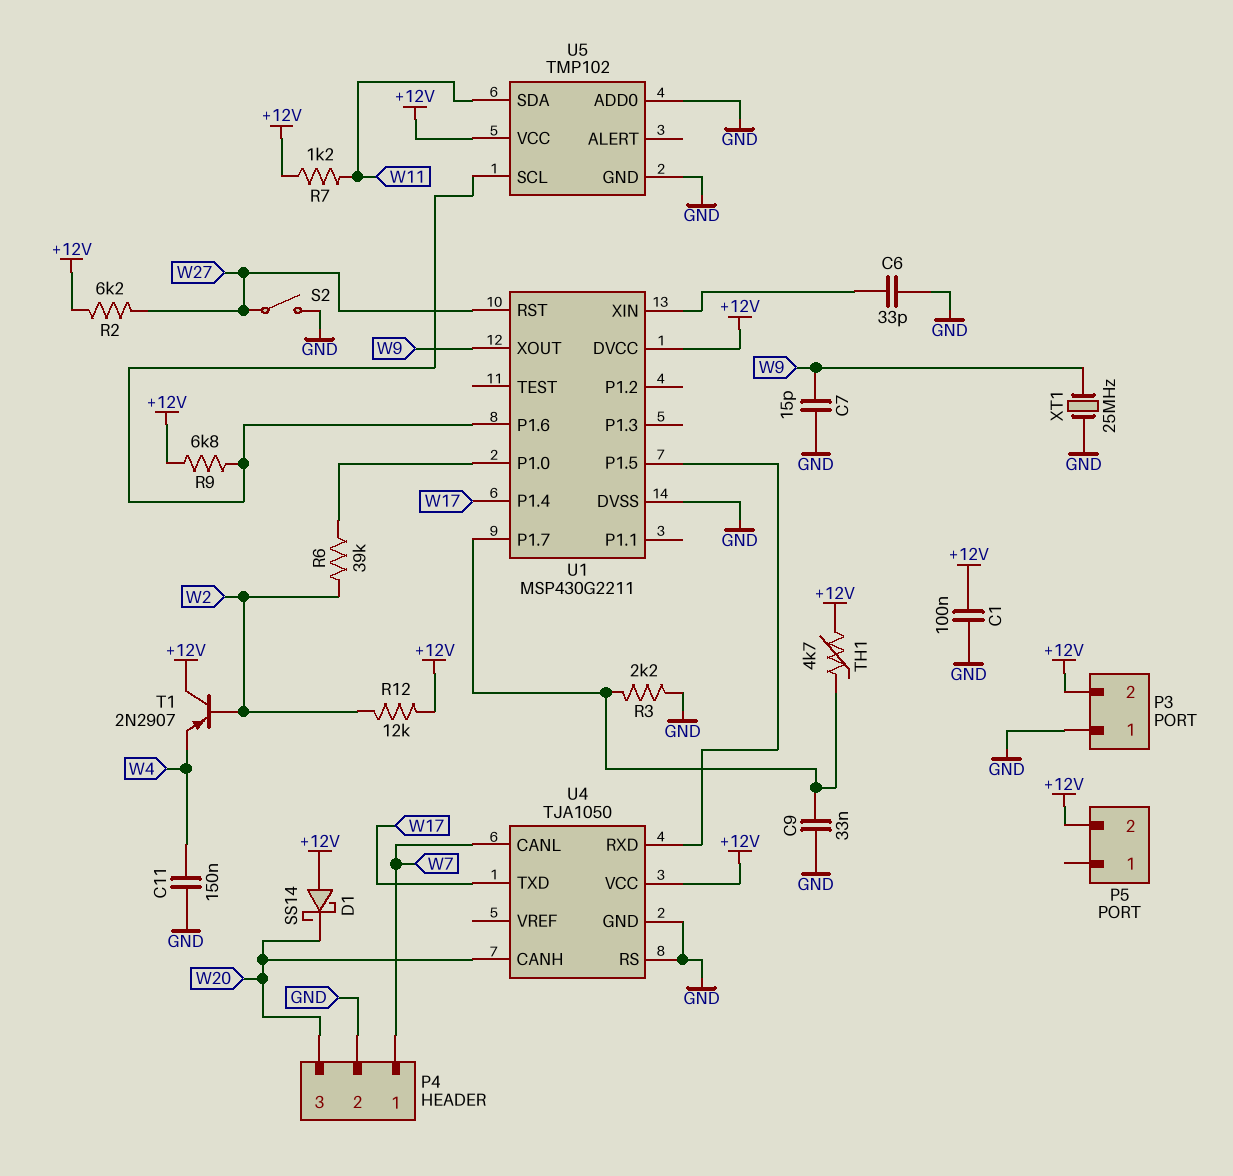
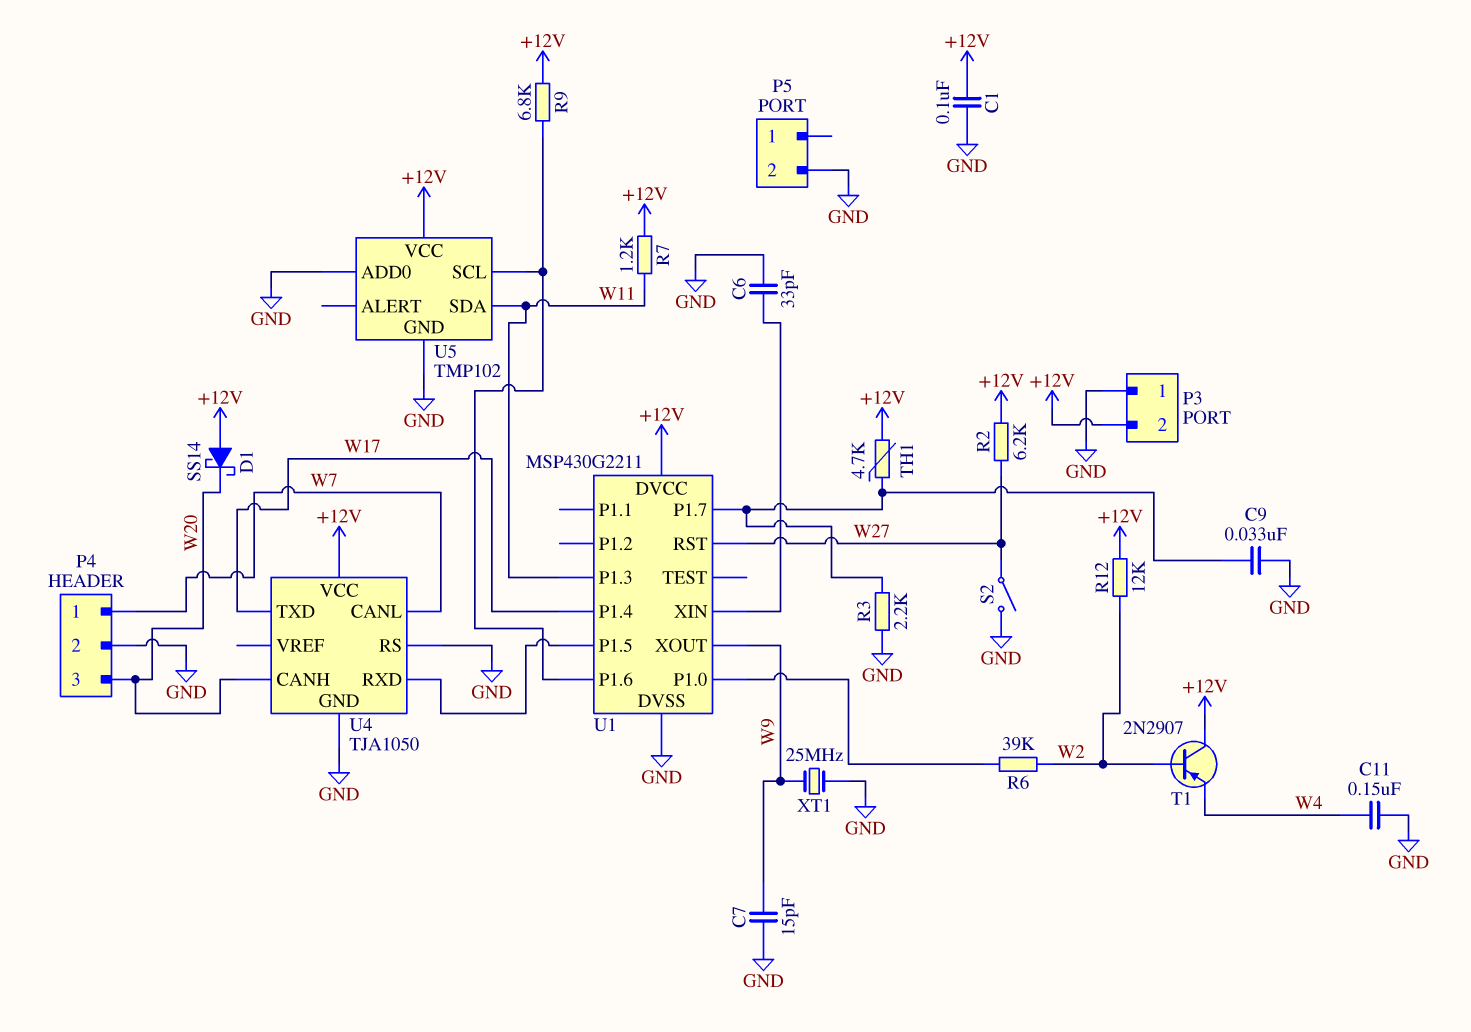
P5 pin 2: +12V -> GND
U1 pin P1.3: none -> W11

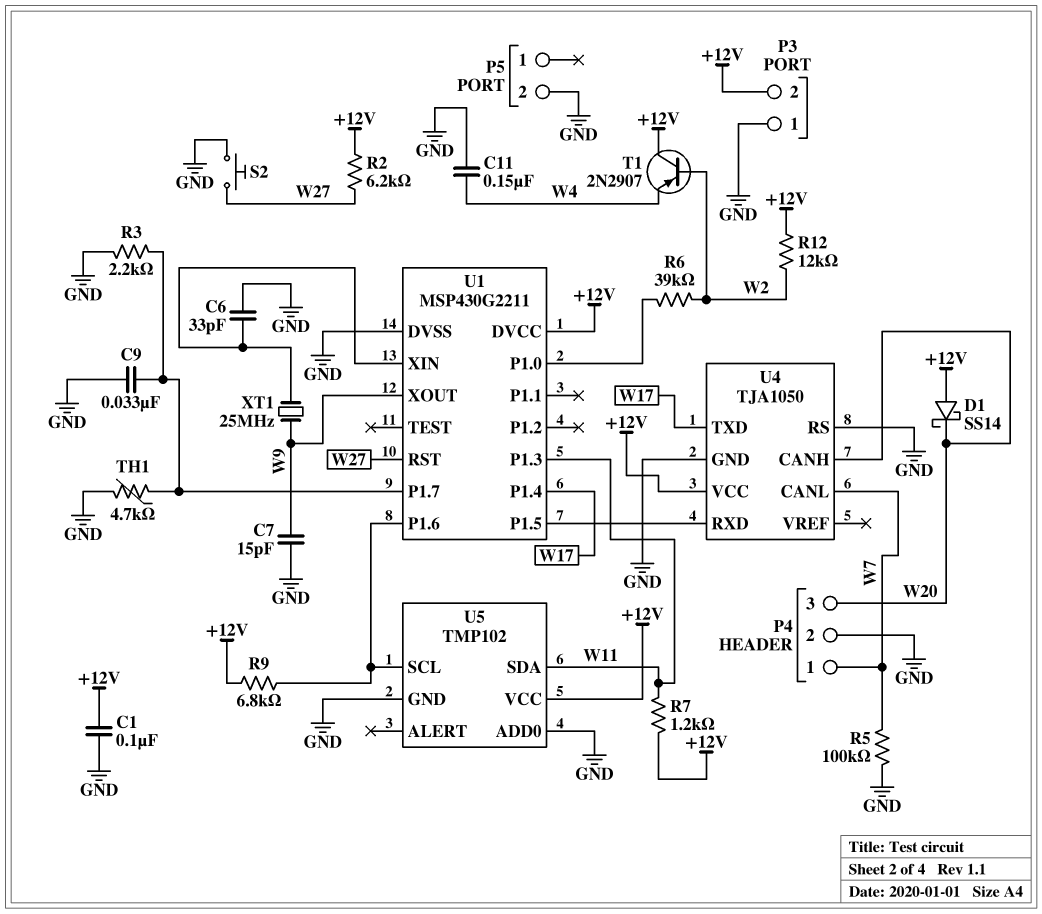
R5: none -> 100k (GND, W7)
S2: switch (GND, W27) -> button (GND, W27)
TH1: 4.7k (+12V, U1/P1.7) -> 4.7k (GND, U1/P1.7)
XT1: 25MHz (GND, W9) -> 25MHz (U1/XIN, W9)

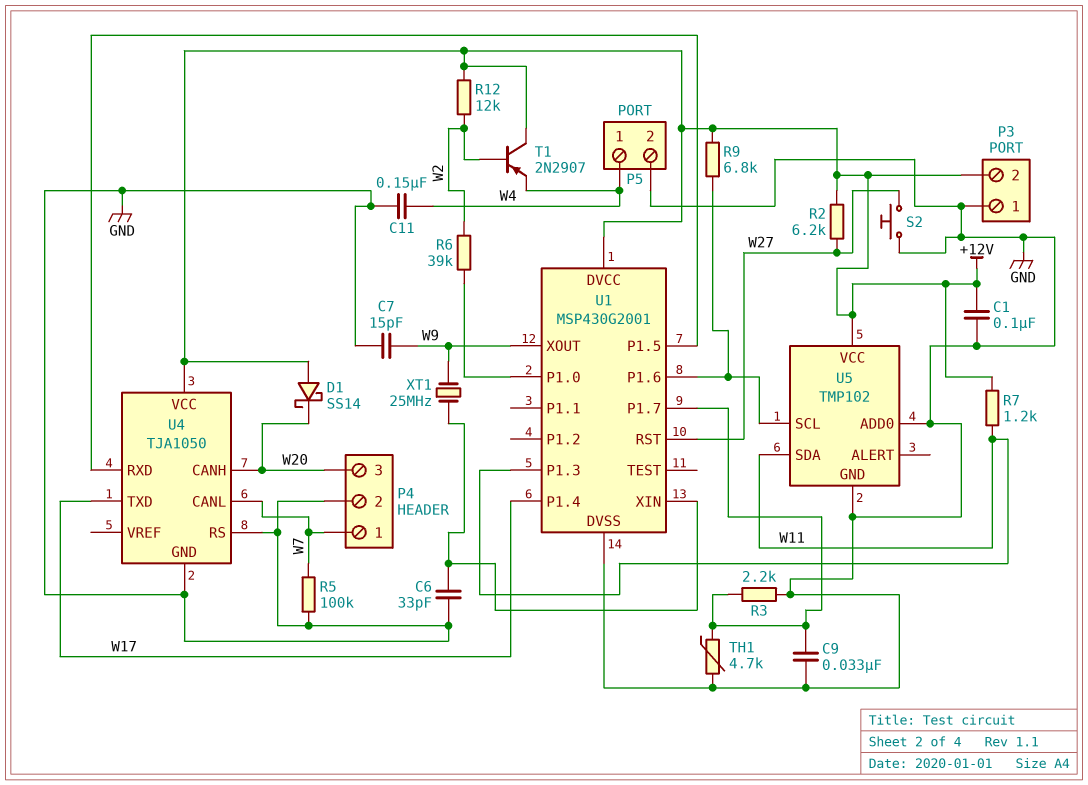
P5 pin 1: none -> W4
U1: MSP430G2211 -> MSP430G2001

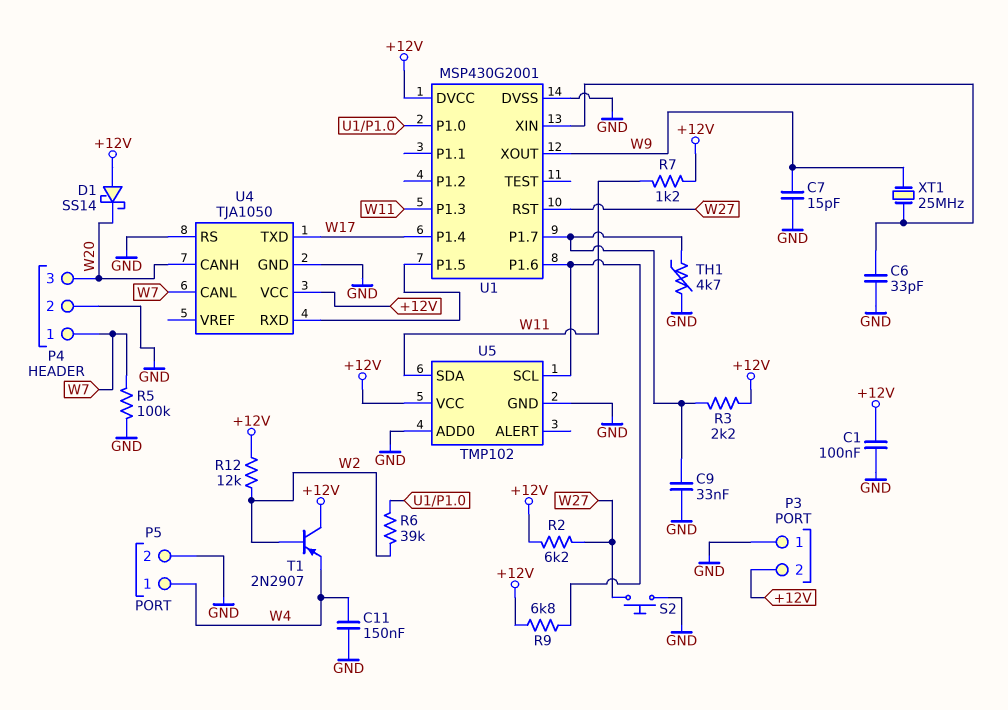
R3: 2.2k (GND, U1/P1.7) -> 2.2k (+12V, U1/P1.7)

